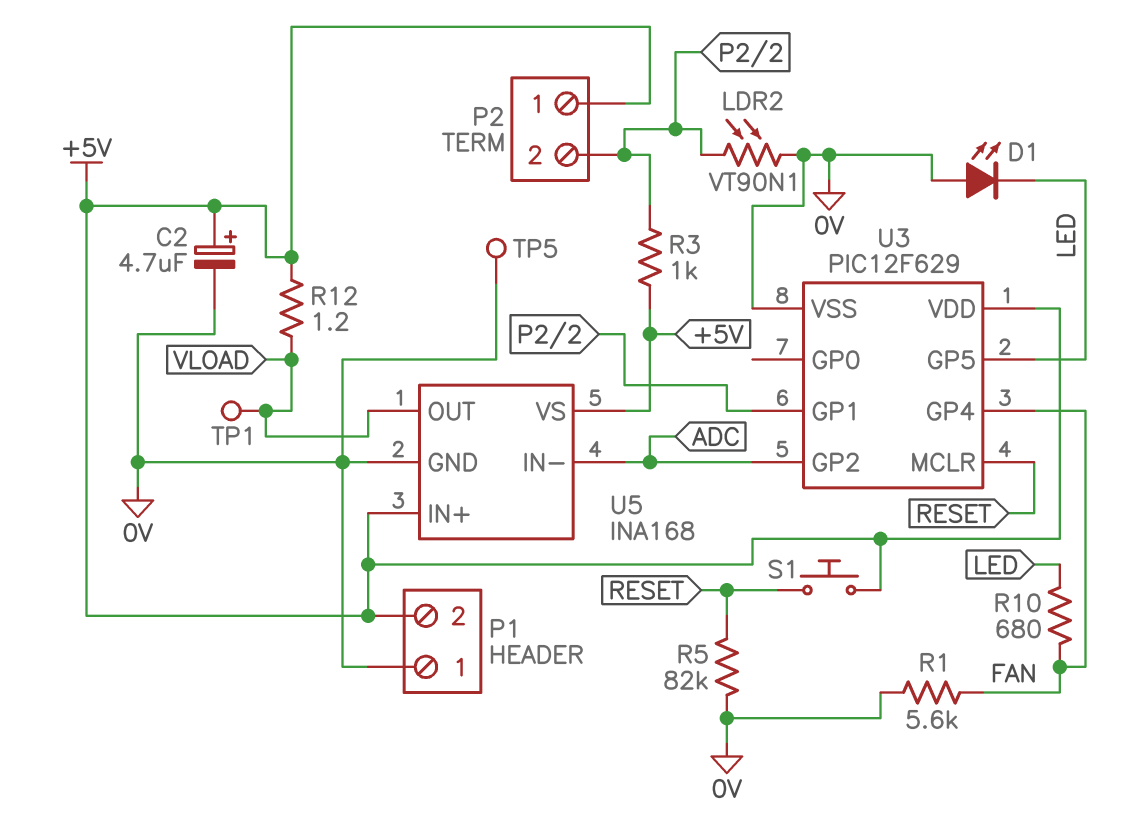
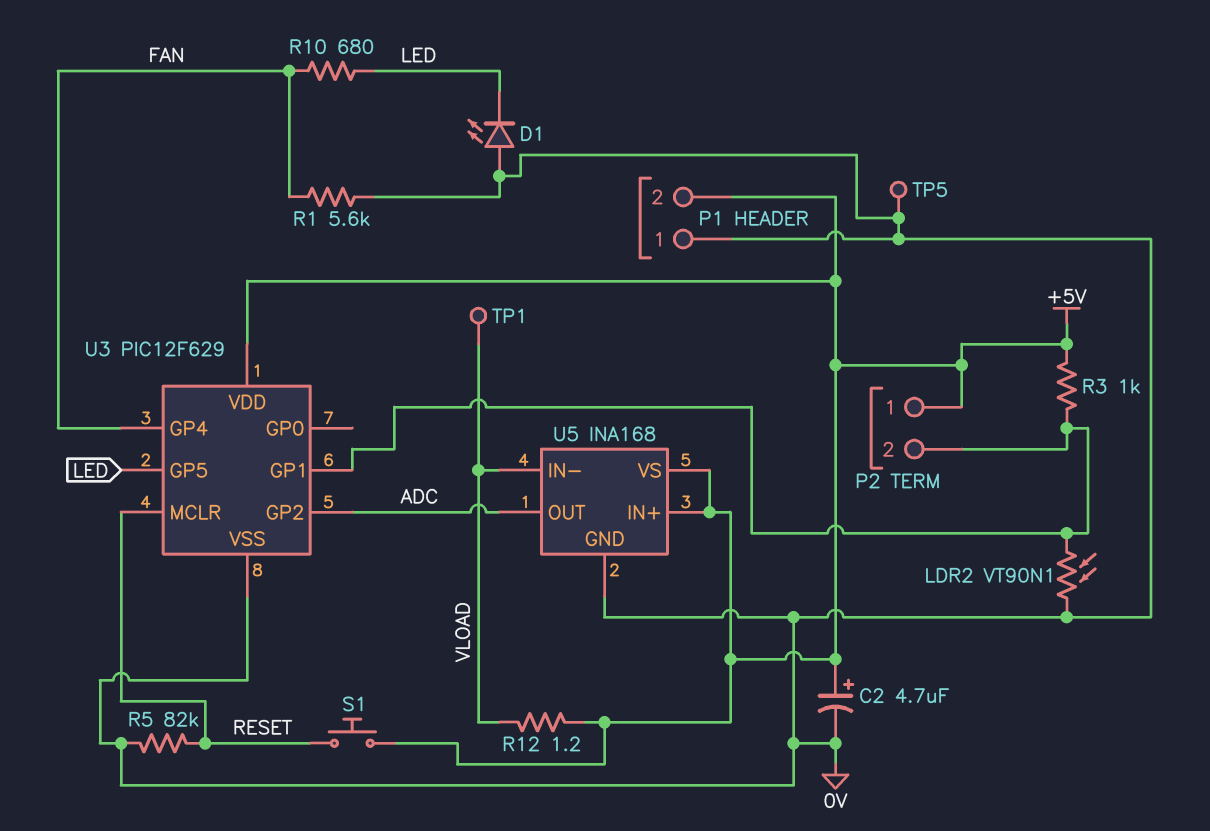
U5 pin IN-: ADC -> VLOAD
U5 pin OUT: VLOAD -> ADC

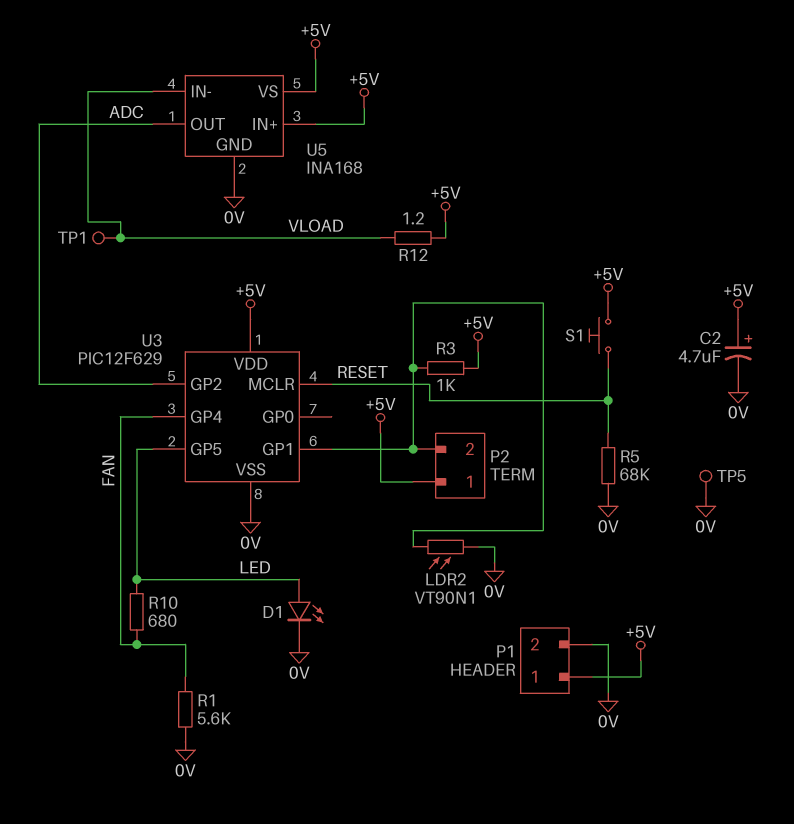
D1: LED (A 0V, K LED) -> LED (A LED, K 0V)
P1 pin 1: 0V -> +5V
P1 pin 2: +5V -> 0V
R5: 82k (0V, RESET) -> 68k (0V, RESET)

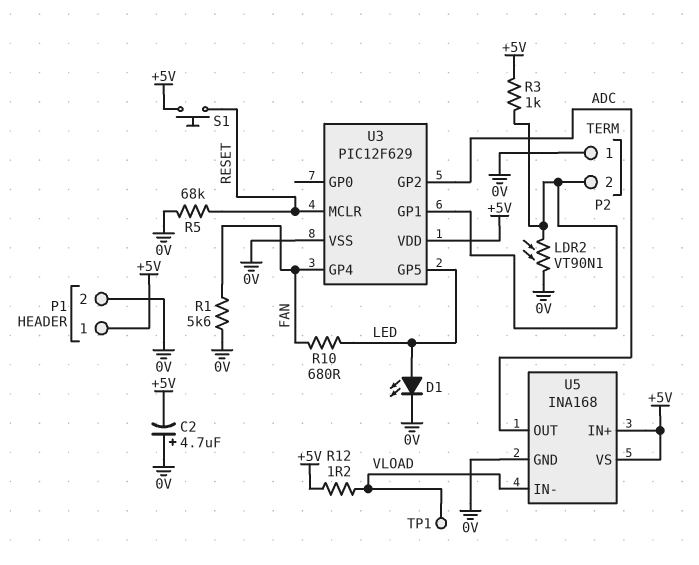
C2: 4.7uF (plus +5V, minus 0V) -> 4.7uF (plus 0V, minus +5V)
P2 pin 1: +5V -> 0V
TP5: test point (0V) -> none

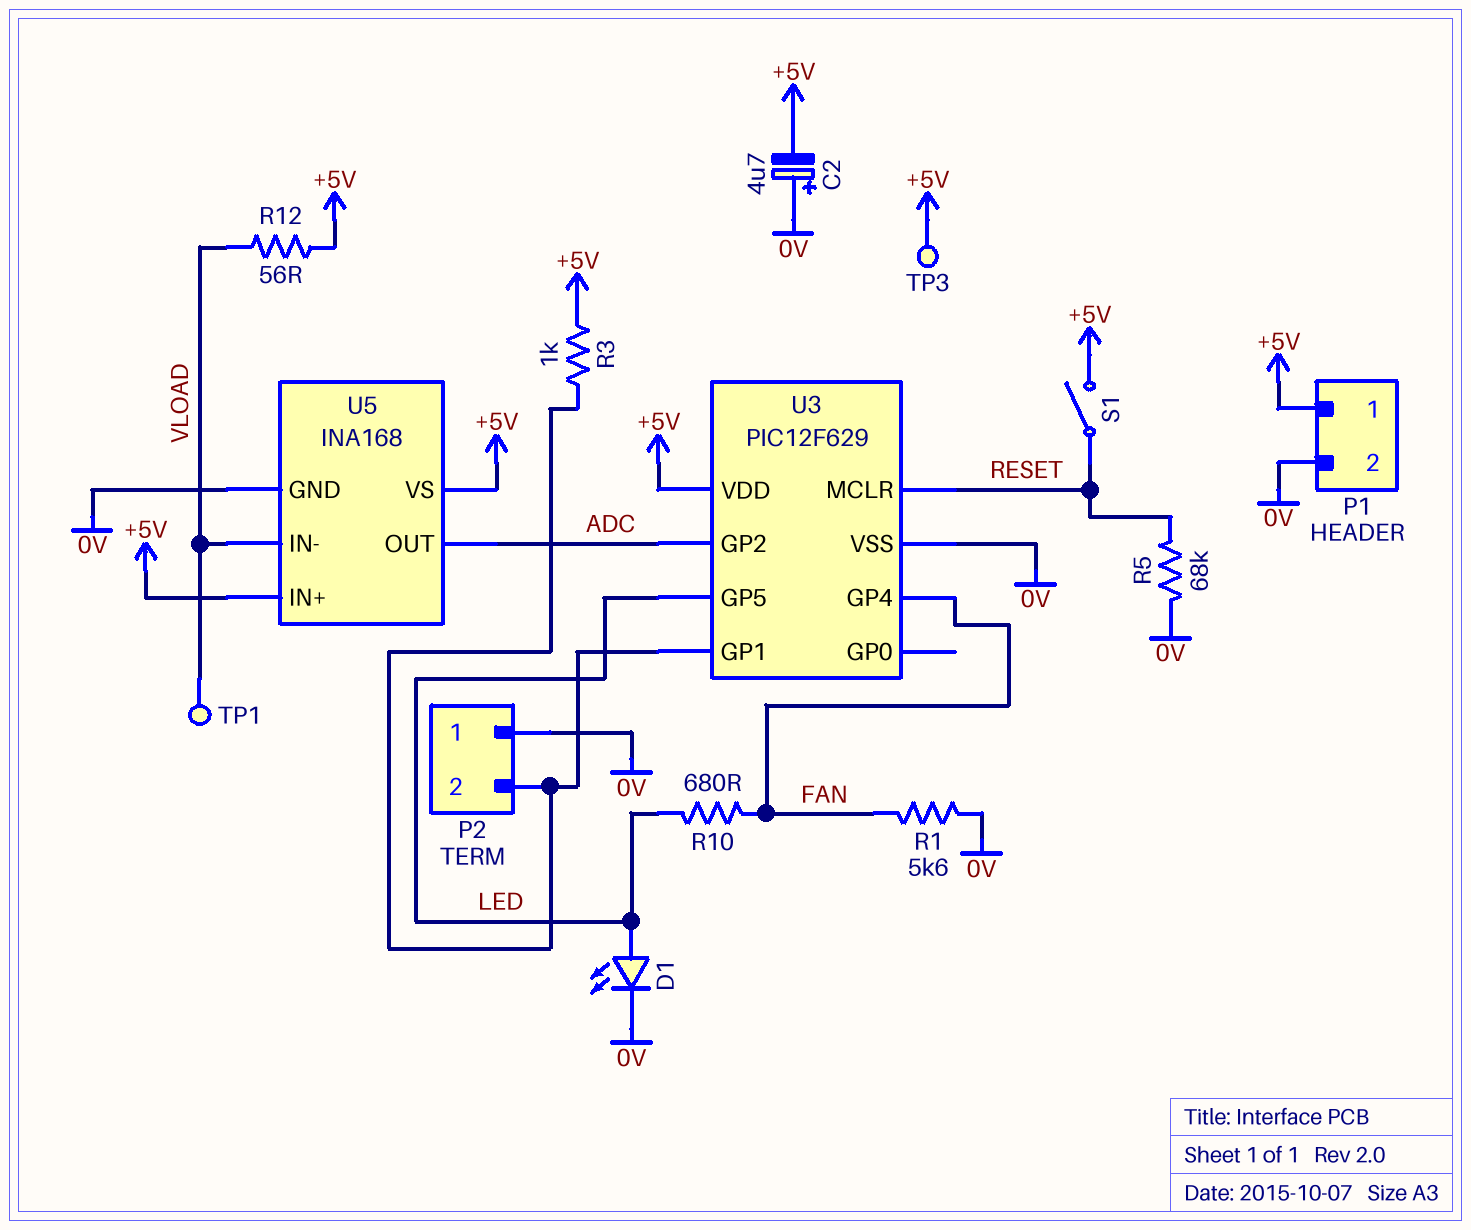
LDR2: VT90N1 (0V, P2/2) -> none
R12: 1.2 (+5V, VLOAD) -> 56 (+5V, VLOAD)
S1: button (+5V, RESET) -> switch (+5V, RESET)
TP3: none -> test point (+5V)

